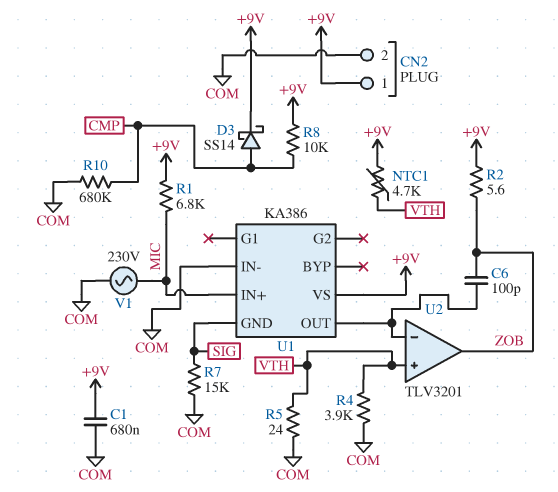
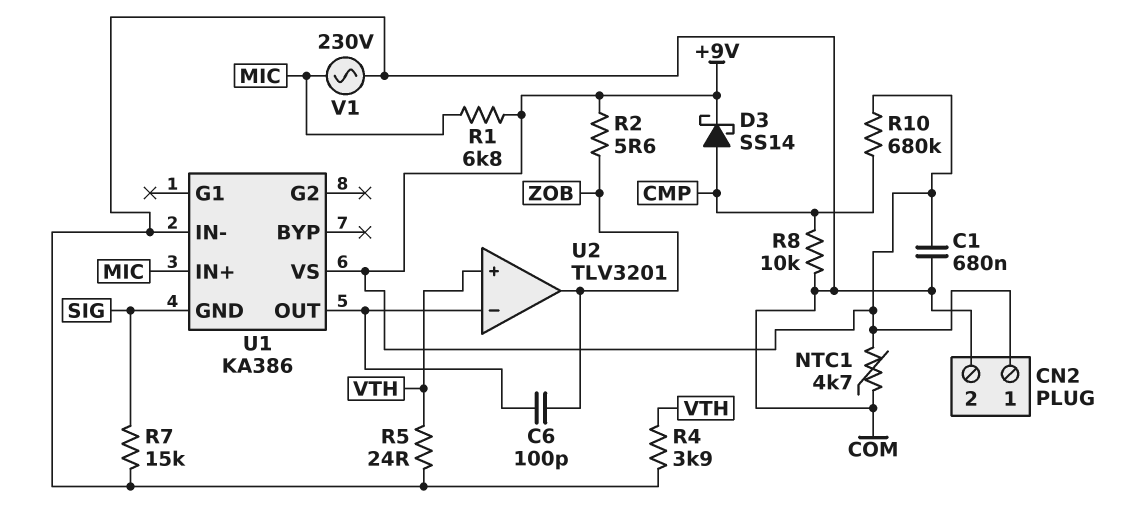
NTC1: 4.7k (+9V, VTH) -> 4.7k (+9V, COM)
R8: 10k (+9V, CMP) -> 10k (CMP, COM)
R10: 680k (CMP, COM) -> 680k (+9V, CMP)

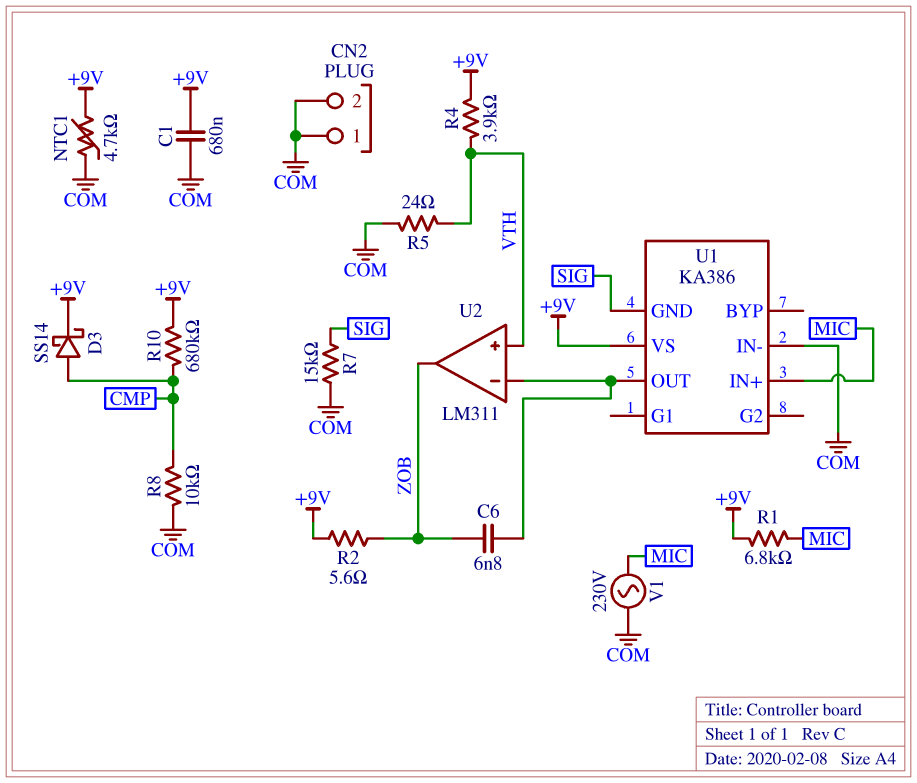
C6: 100pF (U1/OUT, ZOB) -> 6.8nF (U1/OUT, ZOB)
CN2 pin 1: +9V -> COM
R4: 3.9k (COM, VTH) -> 3.9k (+9V, VTH)
U2: TLV3201 -> LM311

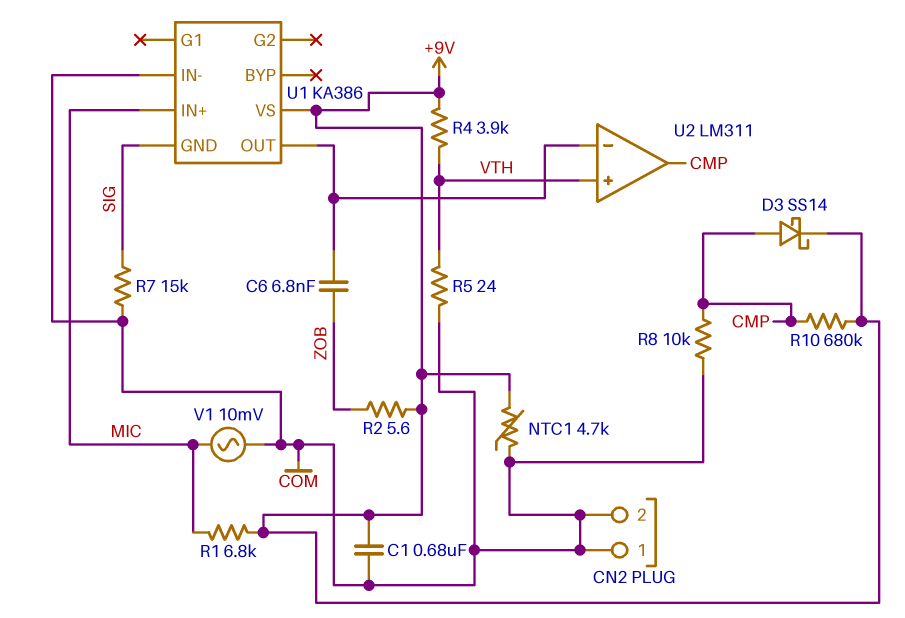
U2 pin out: ZOB -> CMP
V1: AC 230V (COM, MIC) -> AC 10mV (COM, MIC)

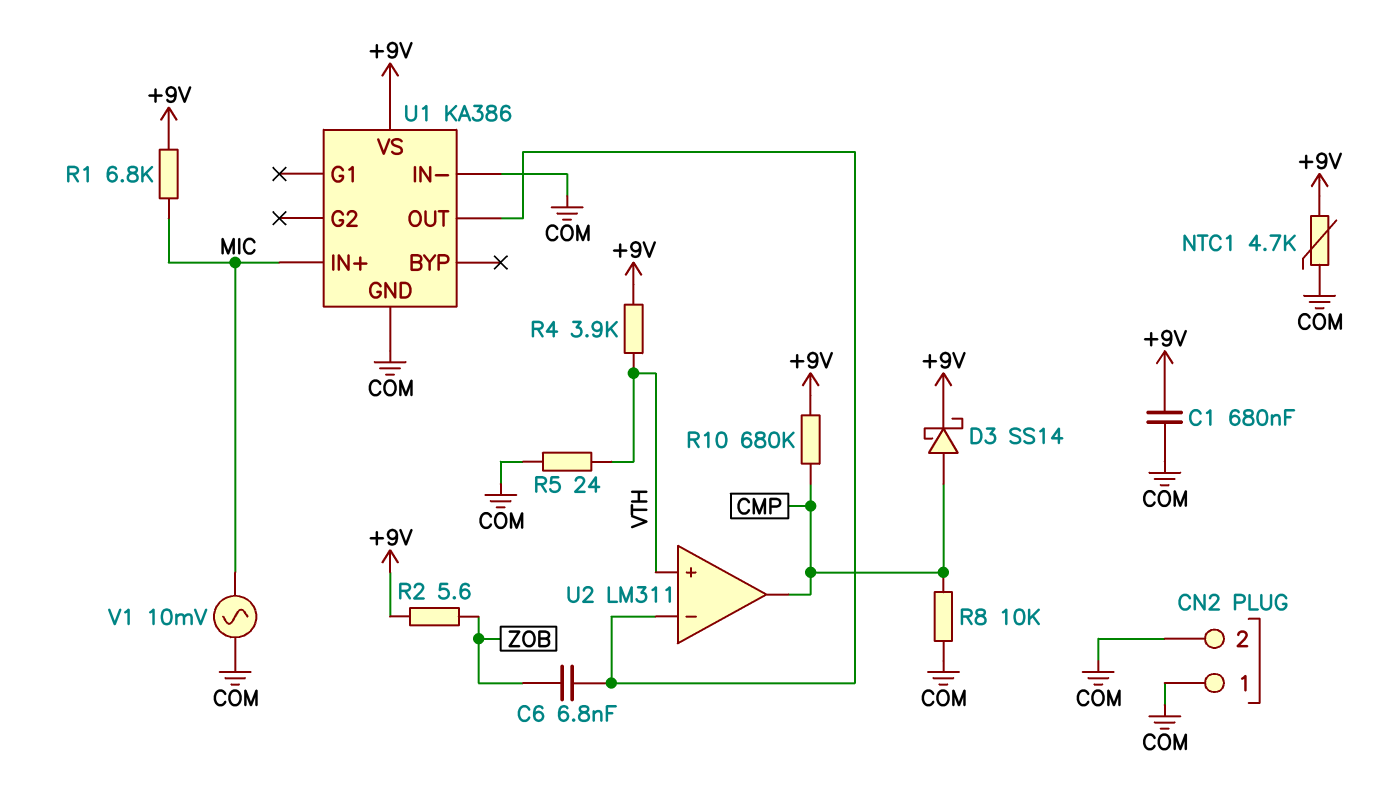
R7: 15k (COM, SIG) -> none
U1 pin GND: SIG -> COM

